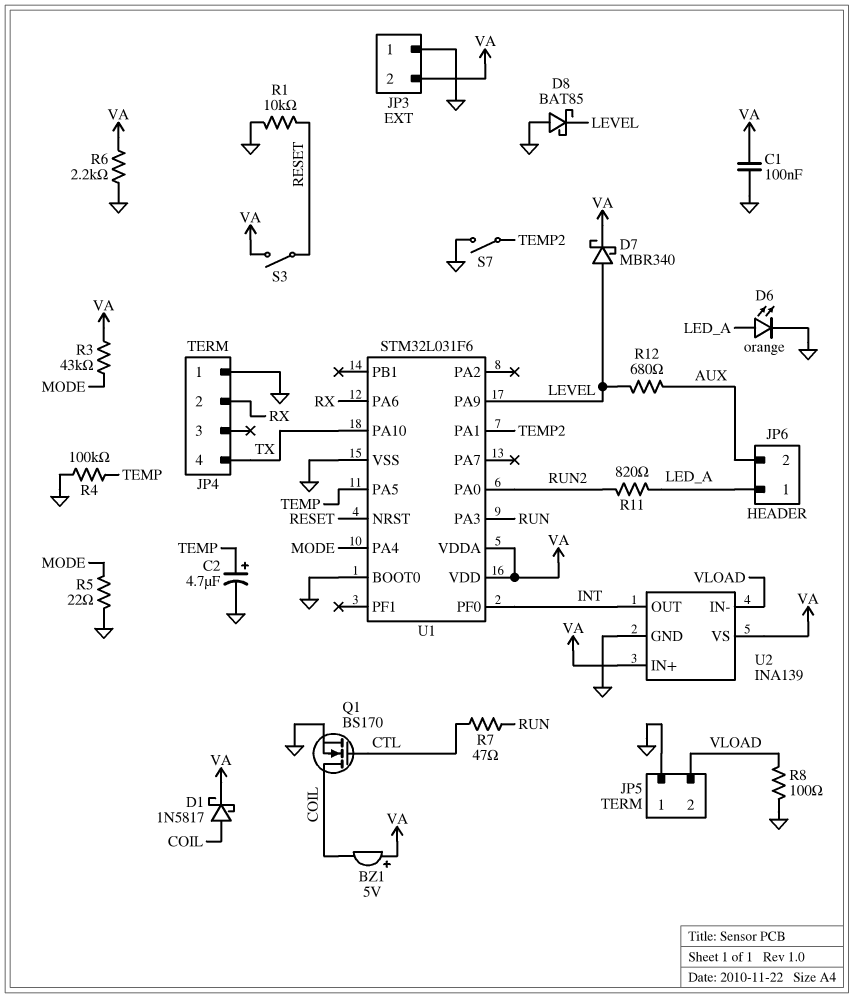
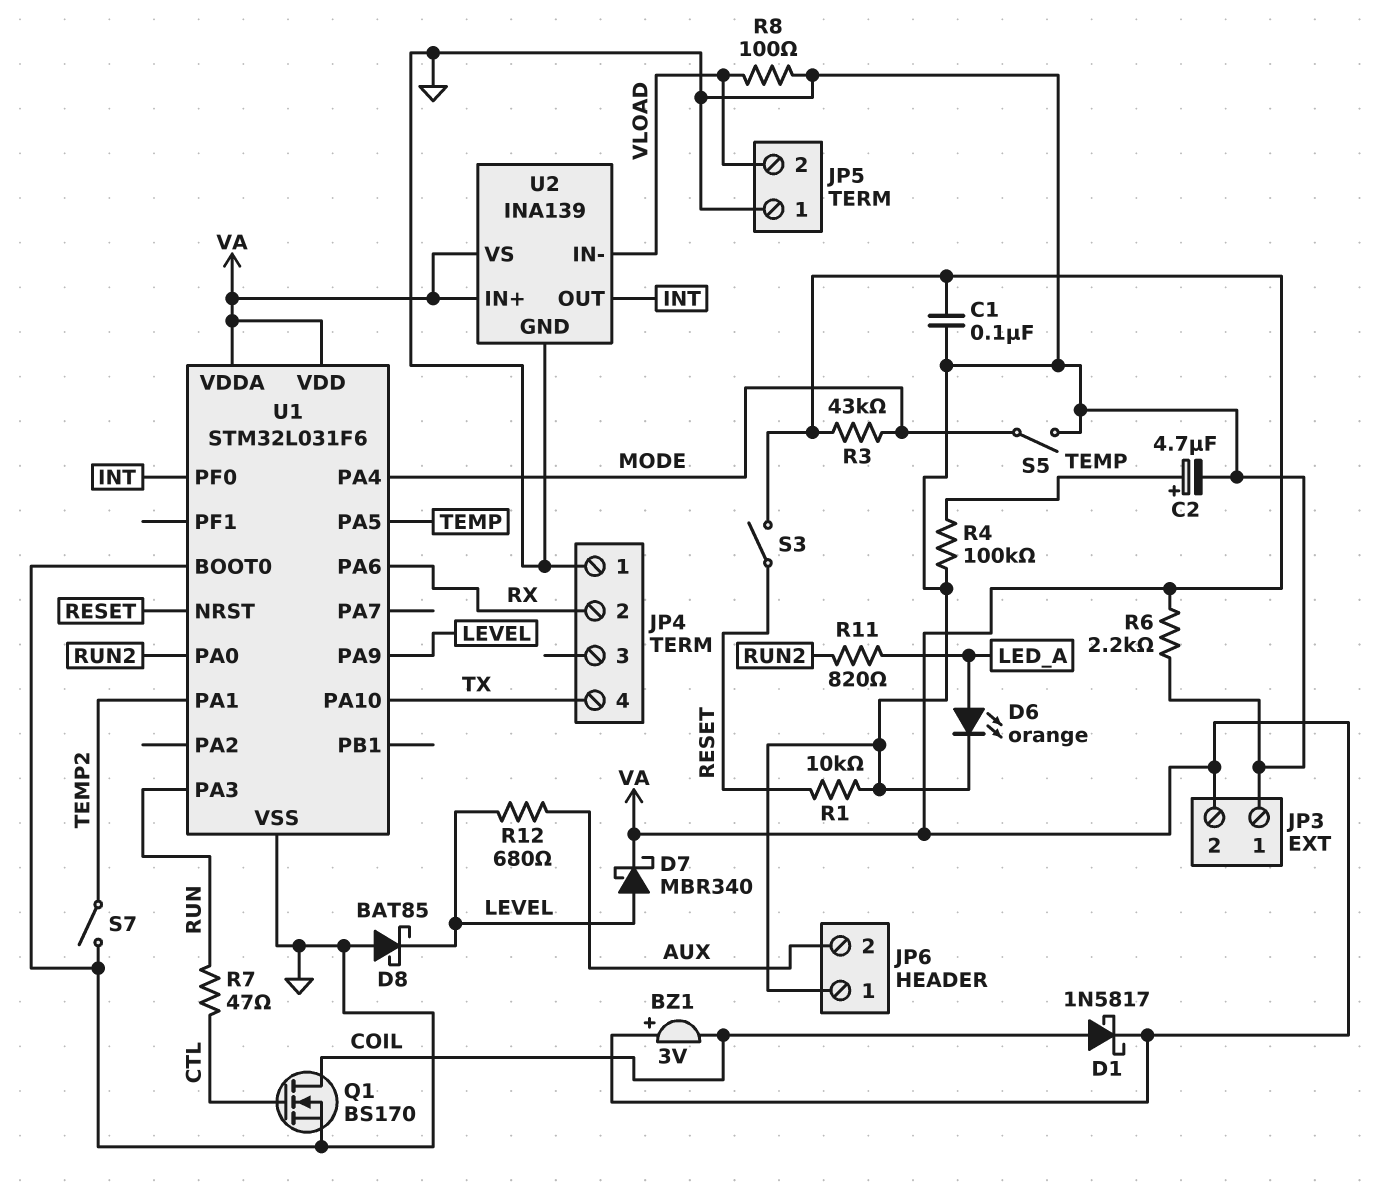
BZ1: buzzer 5V (plus VA, minus COIL) -> buzzer 3V (plus VA, minus COIL)
JP6 pin 1: LED_A -> GND
R5: 22 (GND, MODE) -> none
S5: none -> switch (GND, MODE)

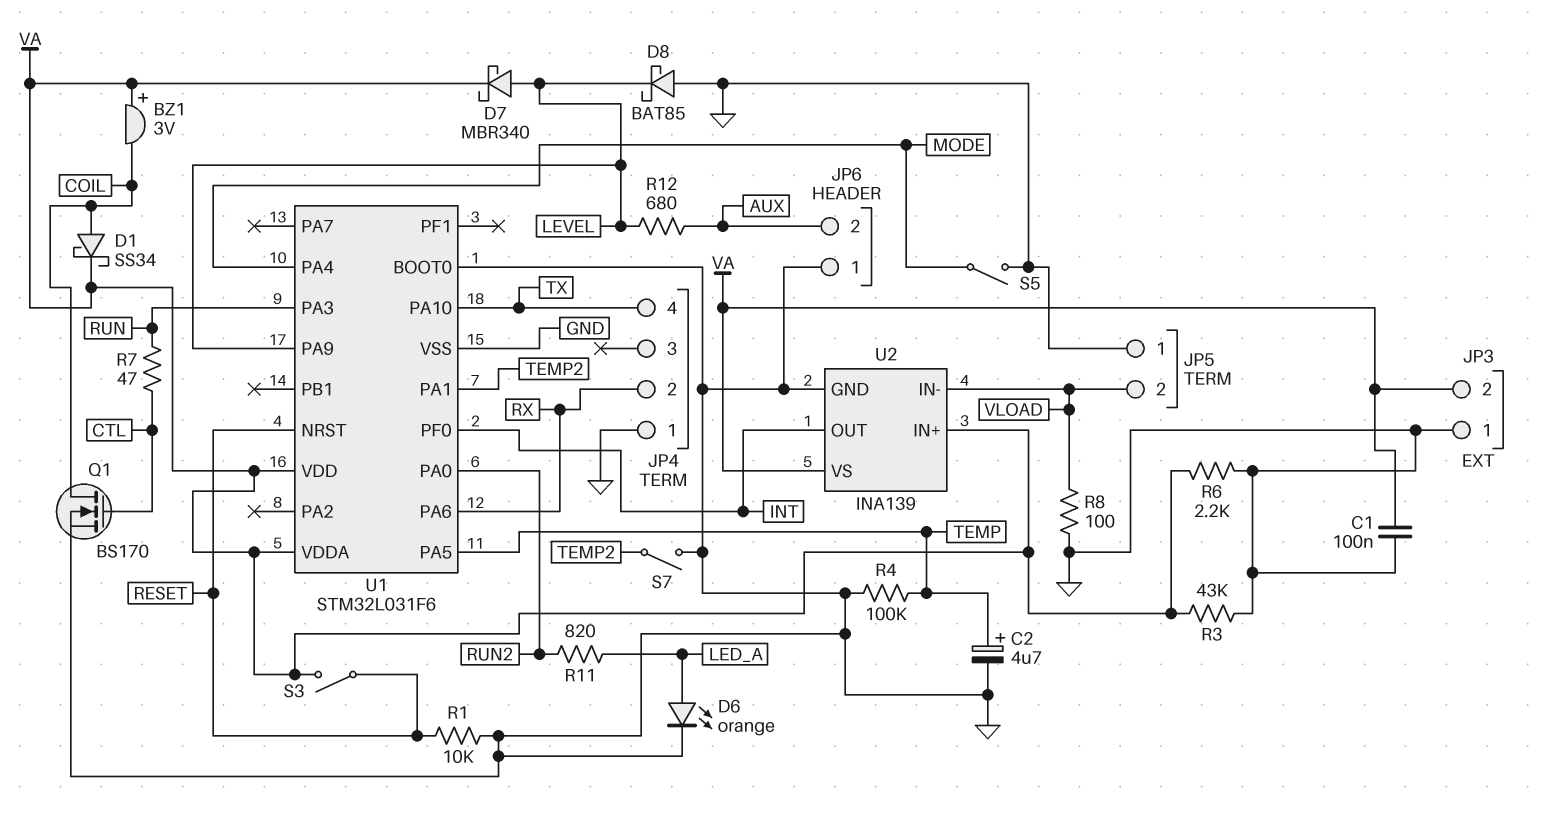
D1: schottky 1N5817 (A COIL, K VA) -> schottky SS34 (A COIL, K VA)
R3: 43k (MODE, VA) -> 43k (GND, VA)

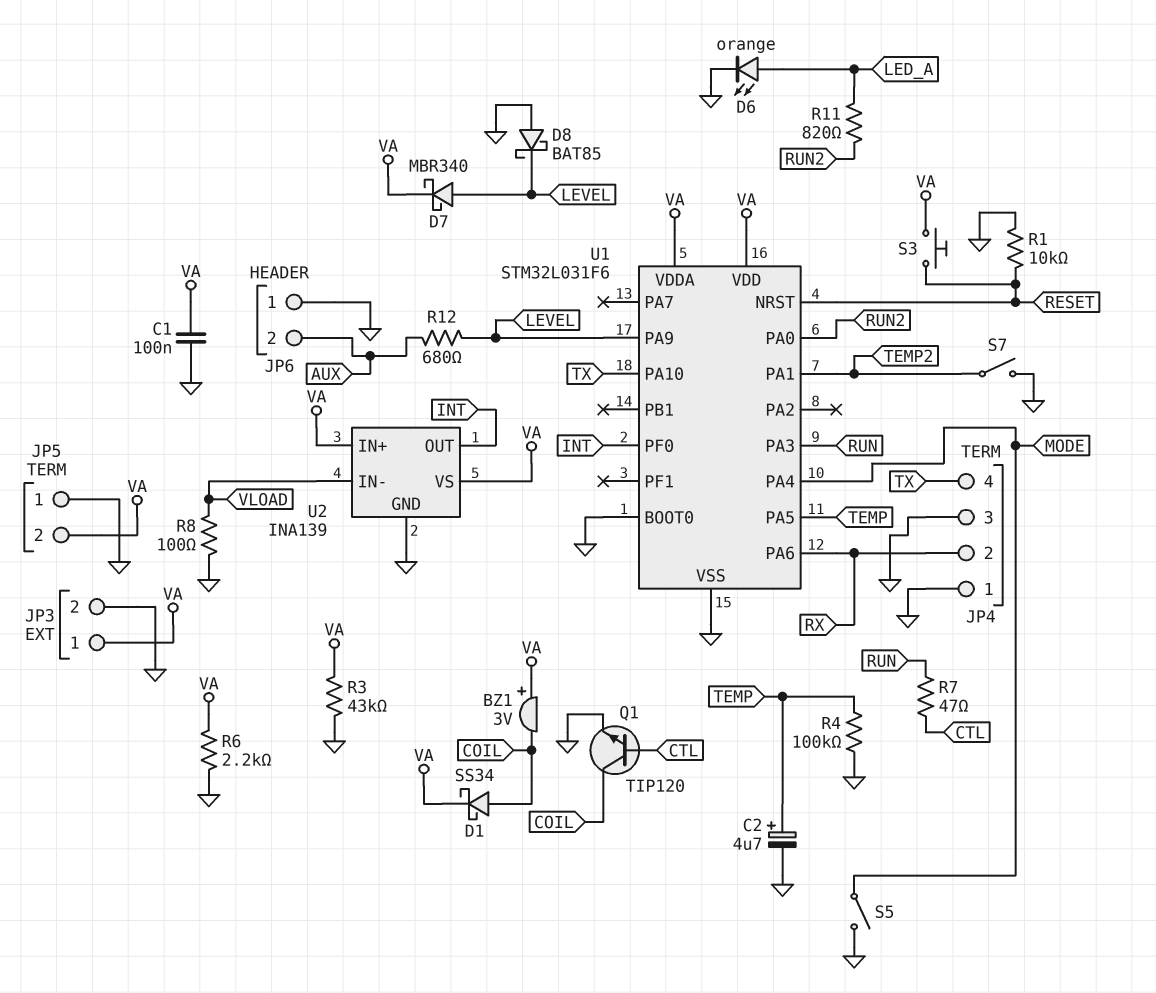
JP3 pin 1: GND -> VA
JP3 pin 2: VA -> GND
JP4 pin 3: none -> GND
JP5 pin 2: VLOAD -> VA
Q1: NMOS BS170 (G CTL, D COIL, S GND) -> NPN TIP120 (B CTL, C COIL, E GND)
S3: switch (RESET, VA) -> button (RESET, VA)

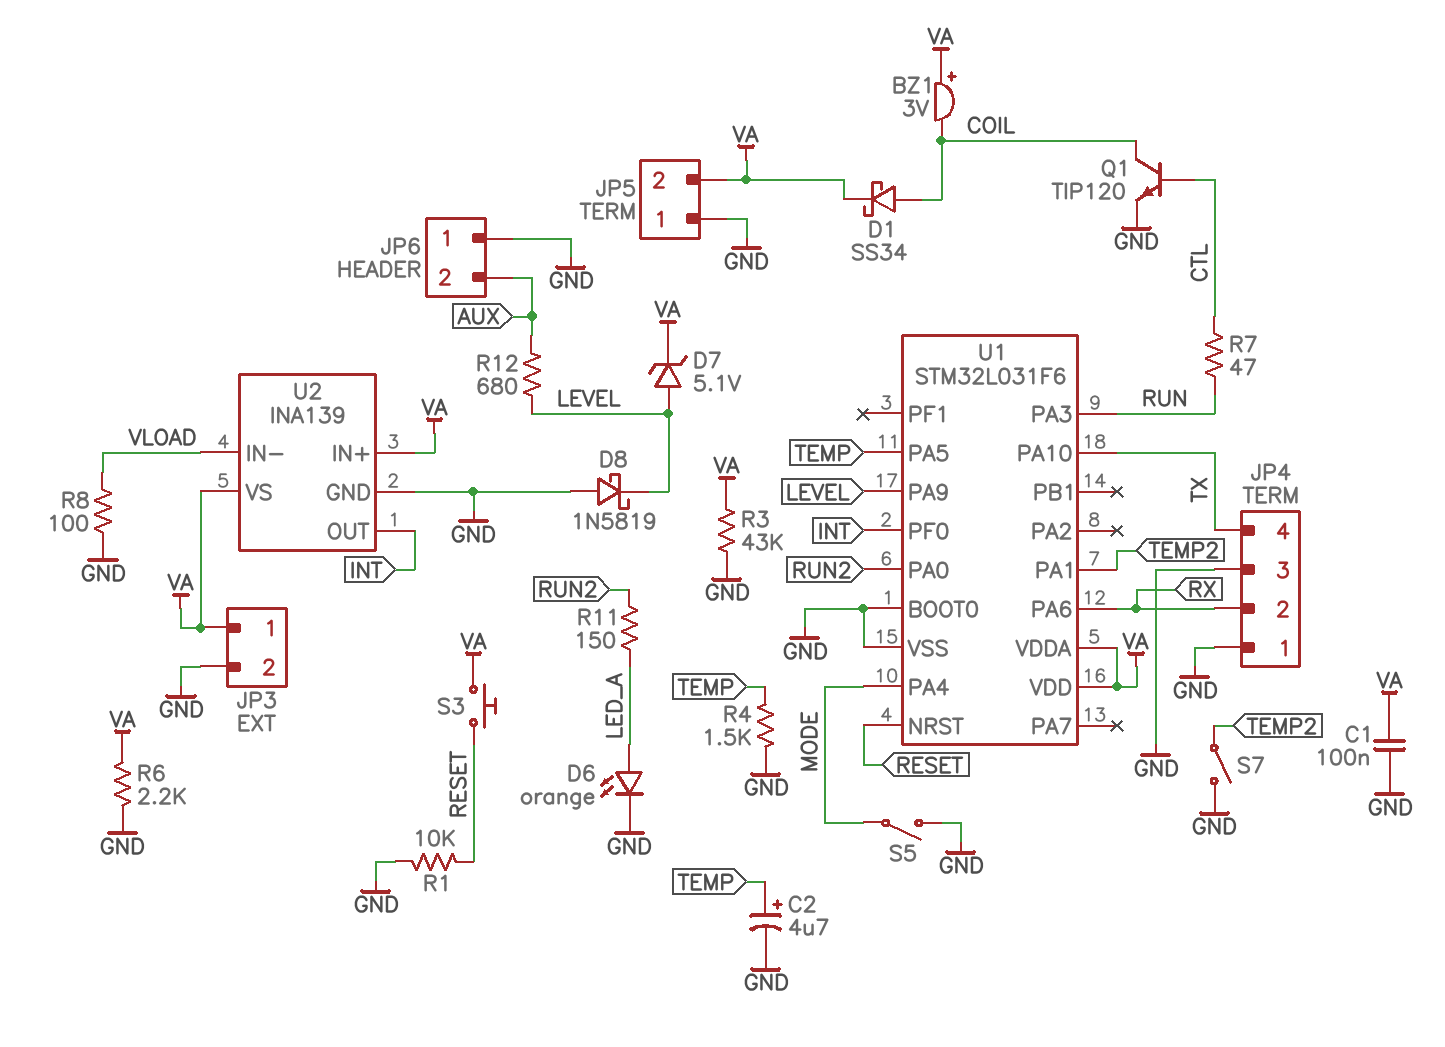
D7: schottky MBR340 (A LEVEL, K VA) -> zener 5.1V (A LEVEL, K VA)
D8: schottky BAT85 (A GND, K LEVEL) -> schottky 1N5819 (A GND, K LEVEL)
R4: 100k (GND, TEMP) -> 1.5k (GND, TEMP)
R11: 820 (LED_A, RUN2) -> 150 (LED_A, RUN2)

